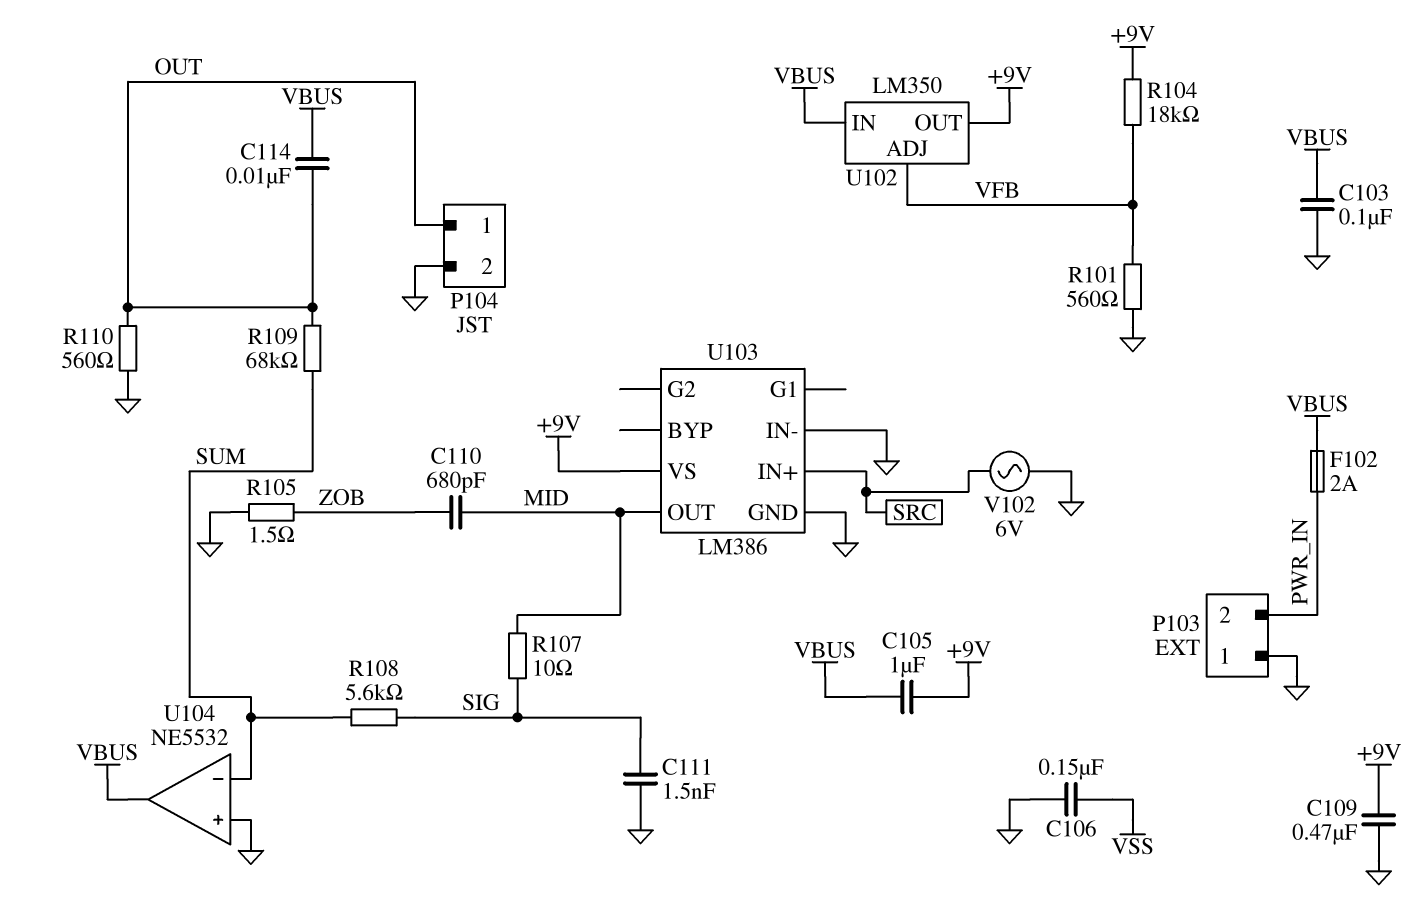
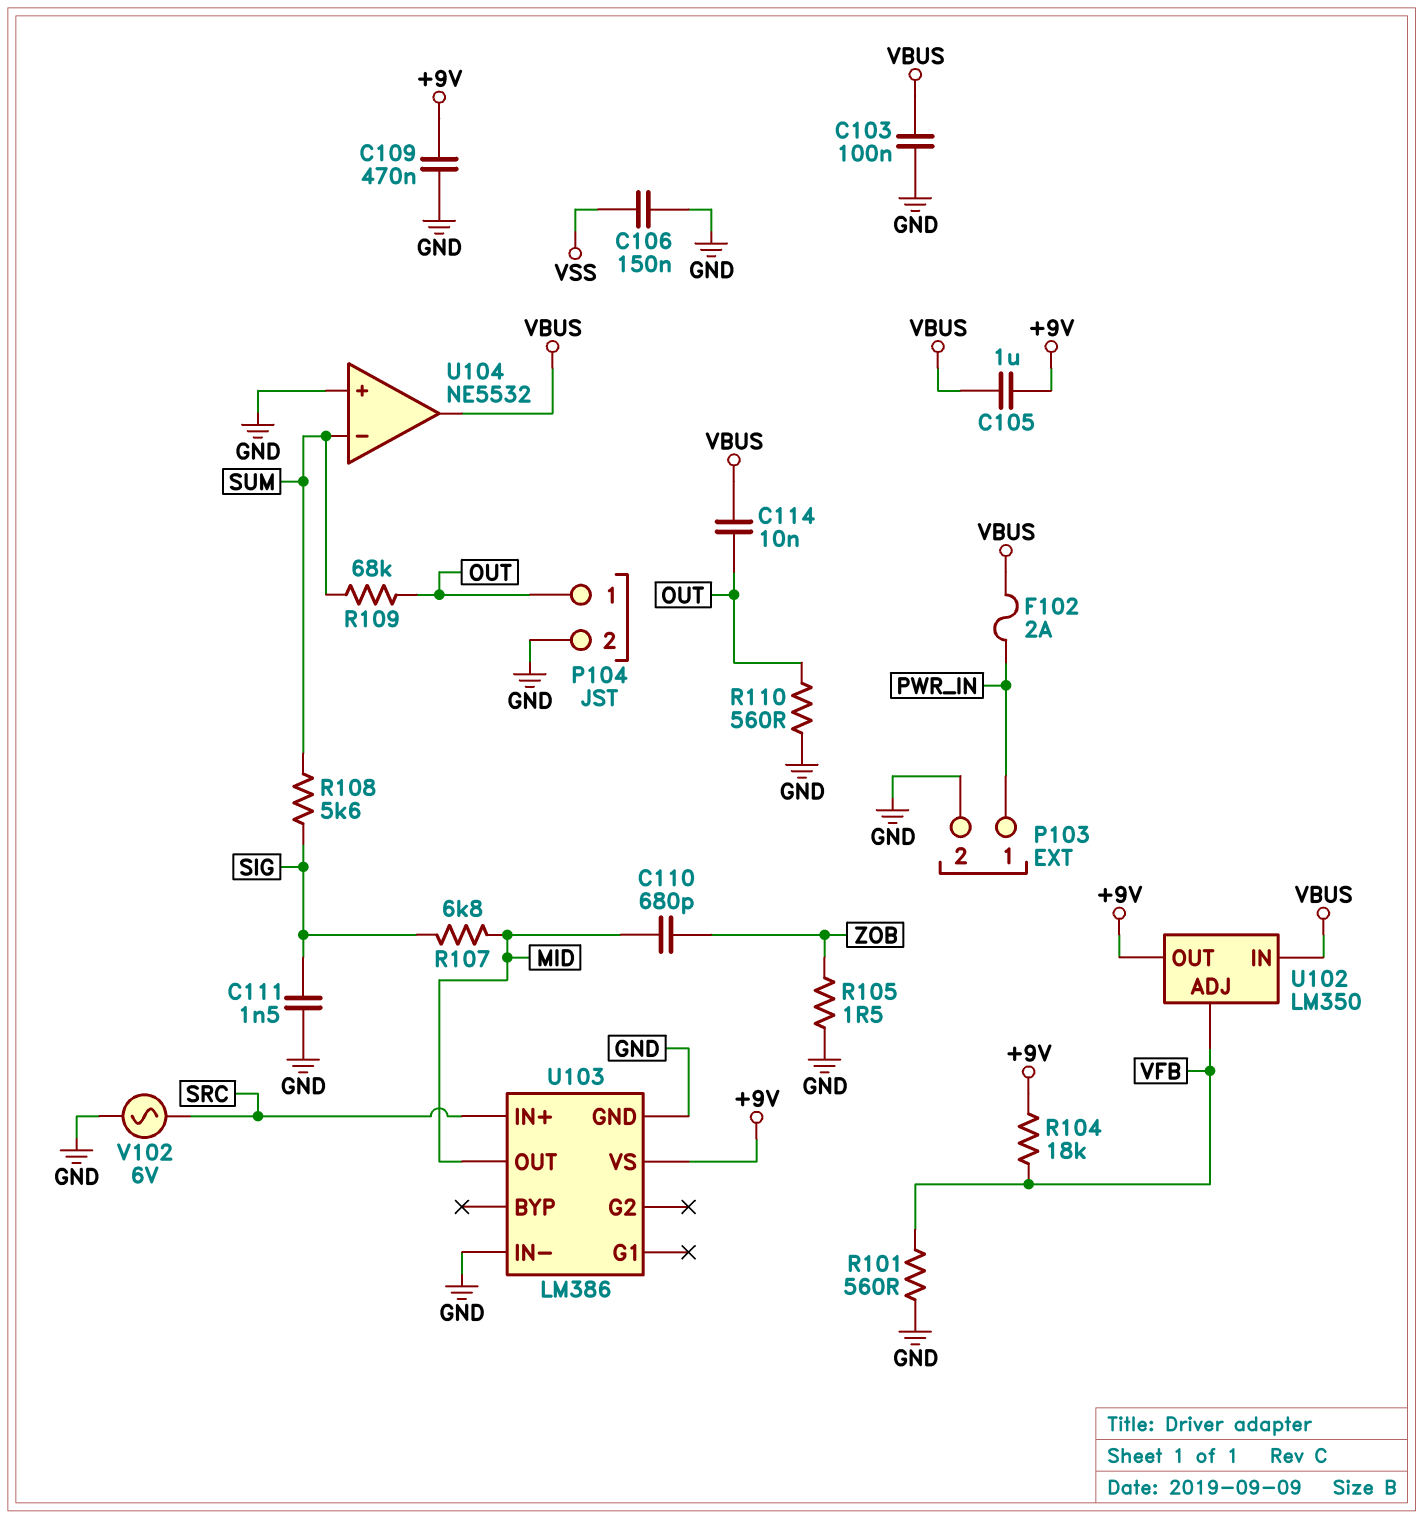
P103 pin 1: GND -> PWR_IN
P103 pin 2: PWR_IN -> GND
R107: 10 (MID, SIG) -> 6.8k (MID, SIG)

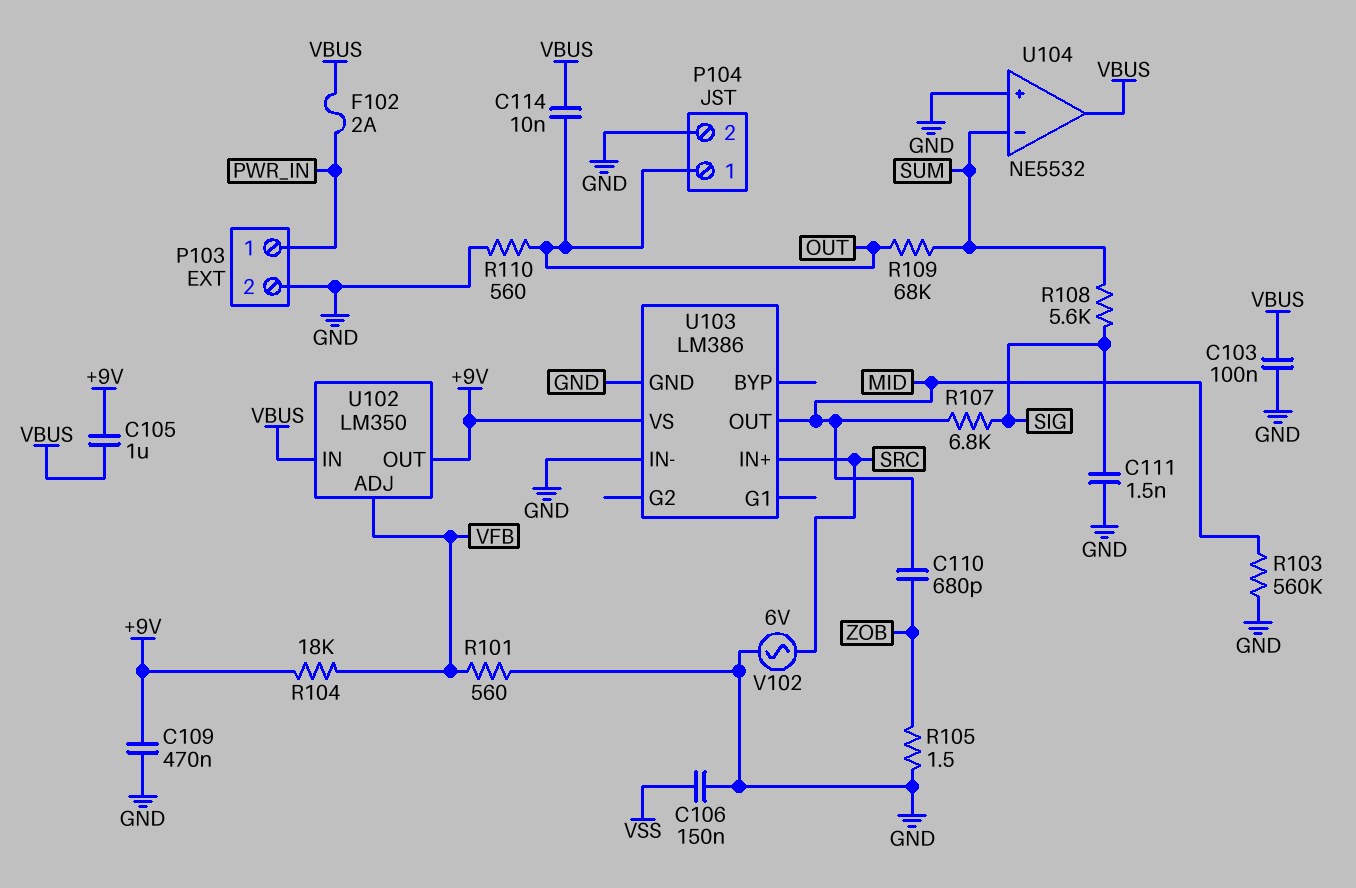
R103: none -> 560k (GND, MID)

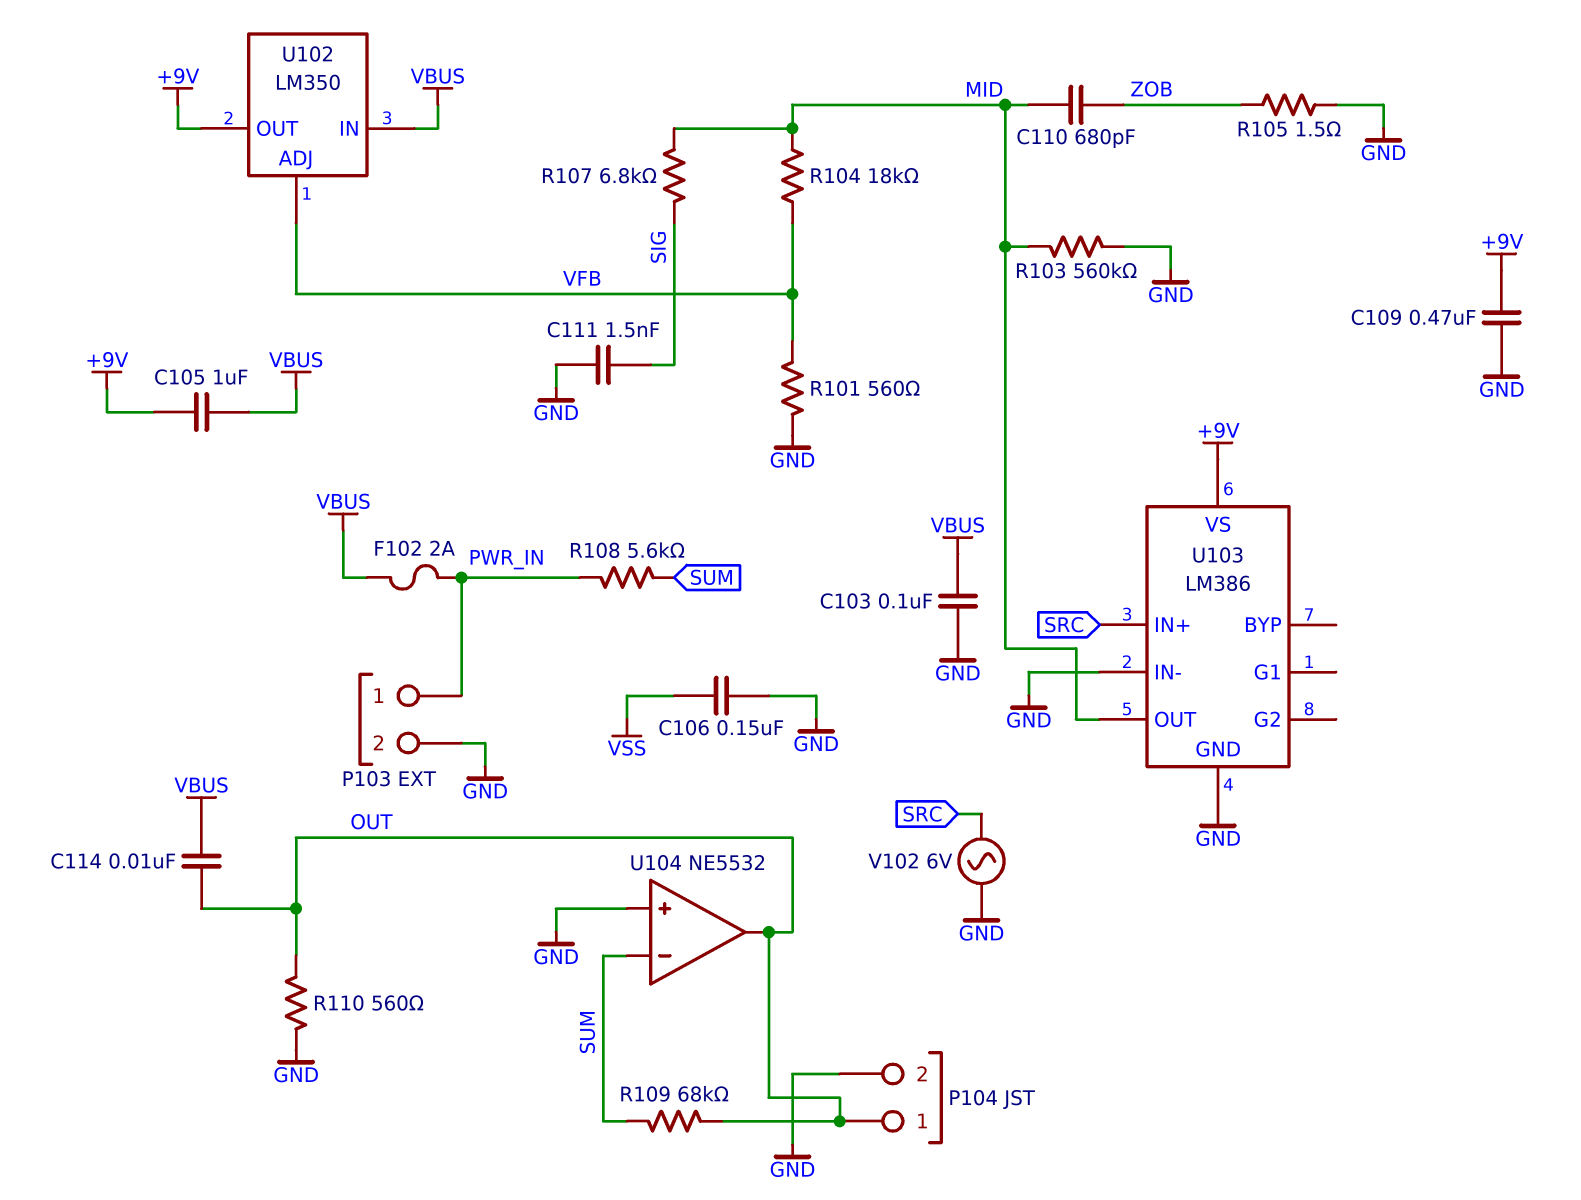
R104: 18k (+9V, VFB) -> 18k (MID, VFB)
R108: 5.6k (SIG, SUM) -> 5.6k (PWR_IN, SUM)
U104 pin out: VBUS -> OUT

